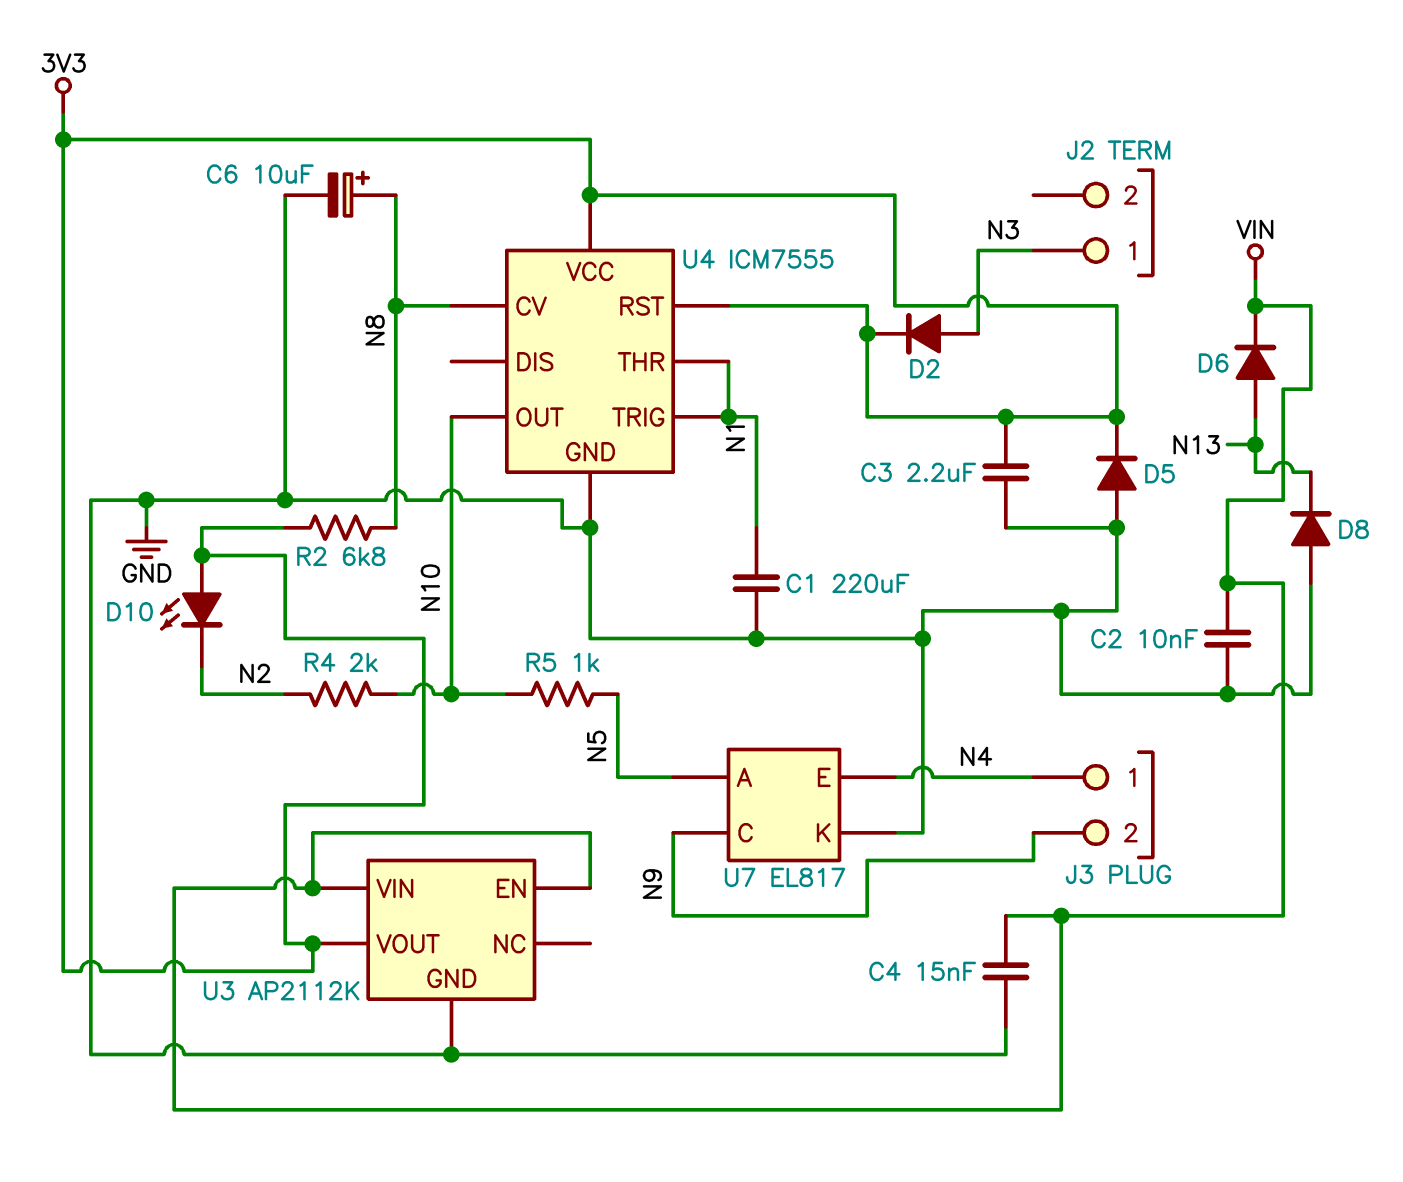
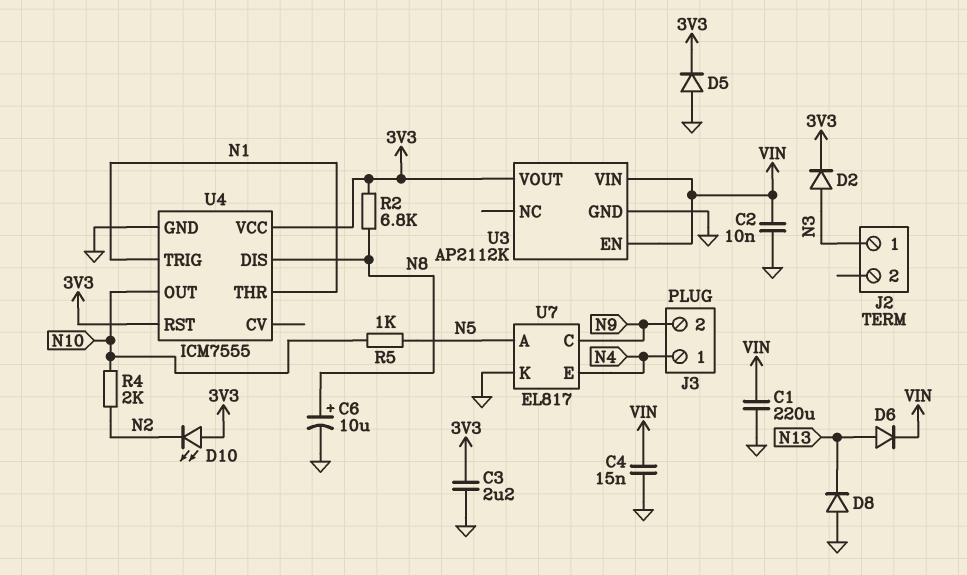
C1: 220uF (GND, N1) -> 220uF (GND, VIN)
U4 pin CV: N8 -> none
U4 pin DIS: none -> N8

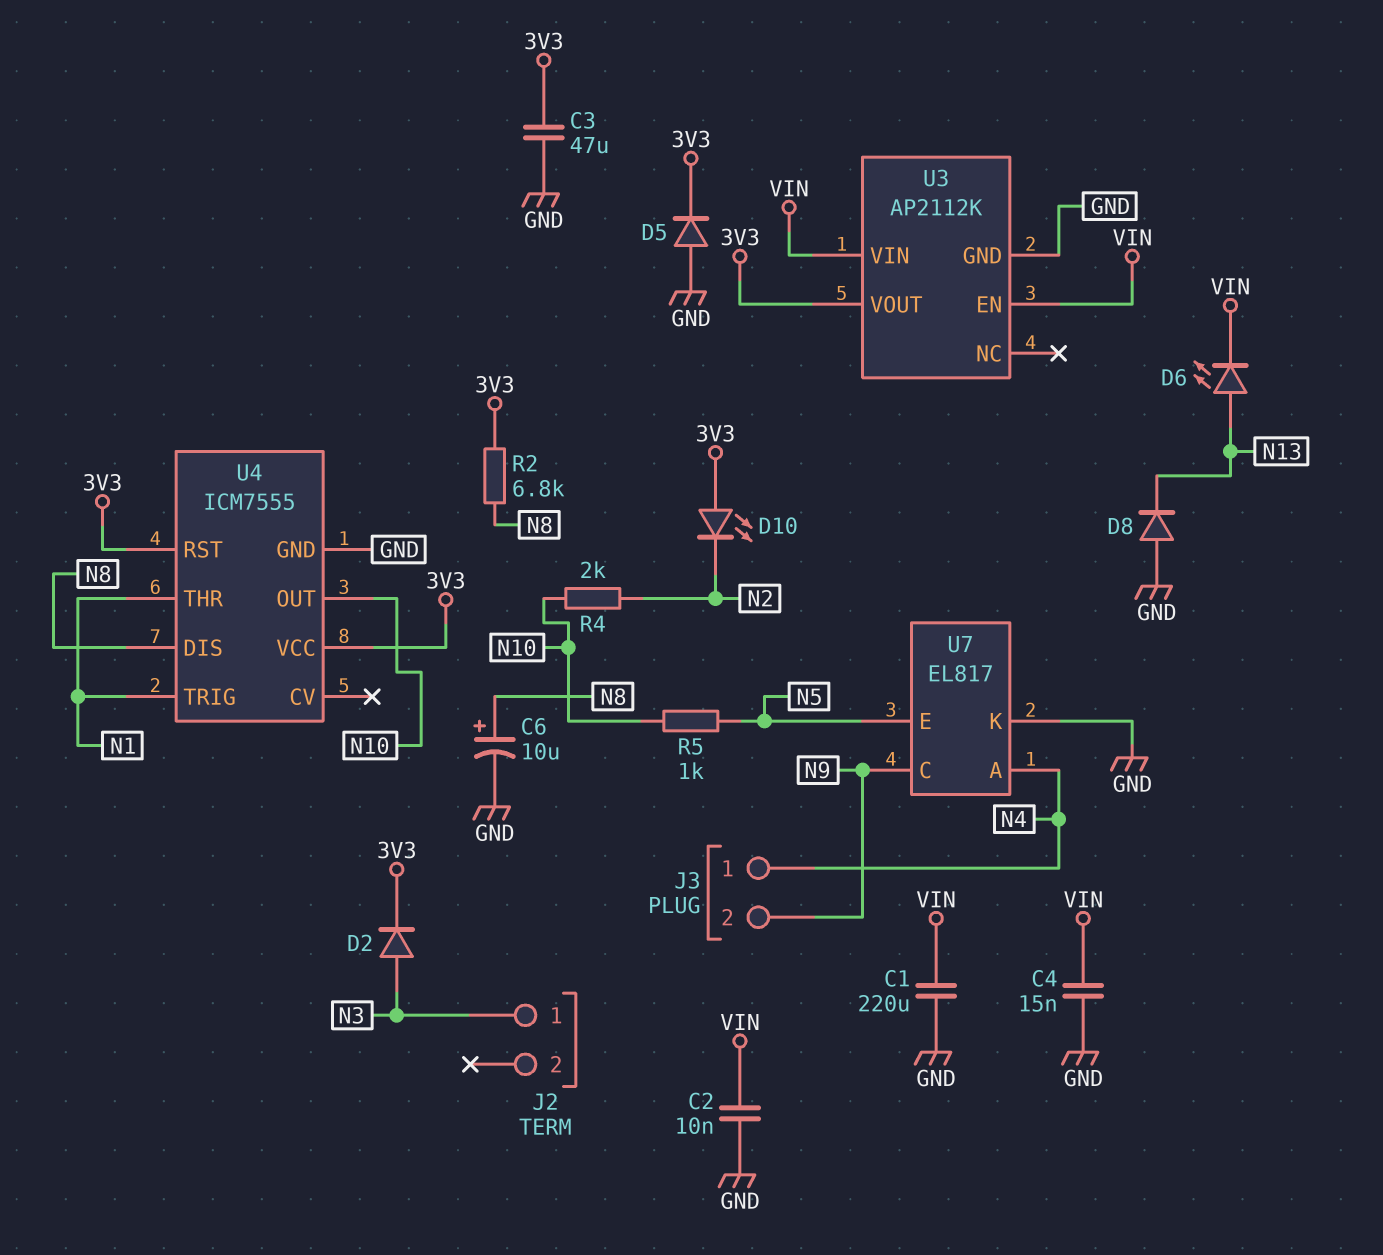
C3: 2.2uF (3V3, GND) -> 47uF (3V3, GND)
D6: diode (A N13, K VIN) -> LED (A N13, K VIN)
U7 pin A: N5 -> N4
U7 pin E: N4 -> N5

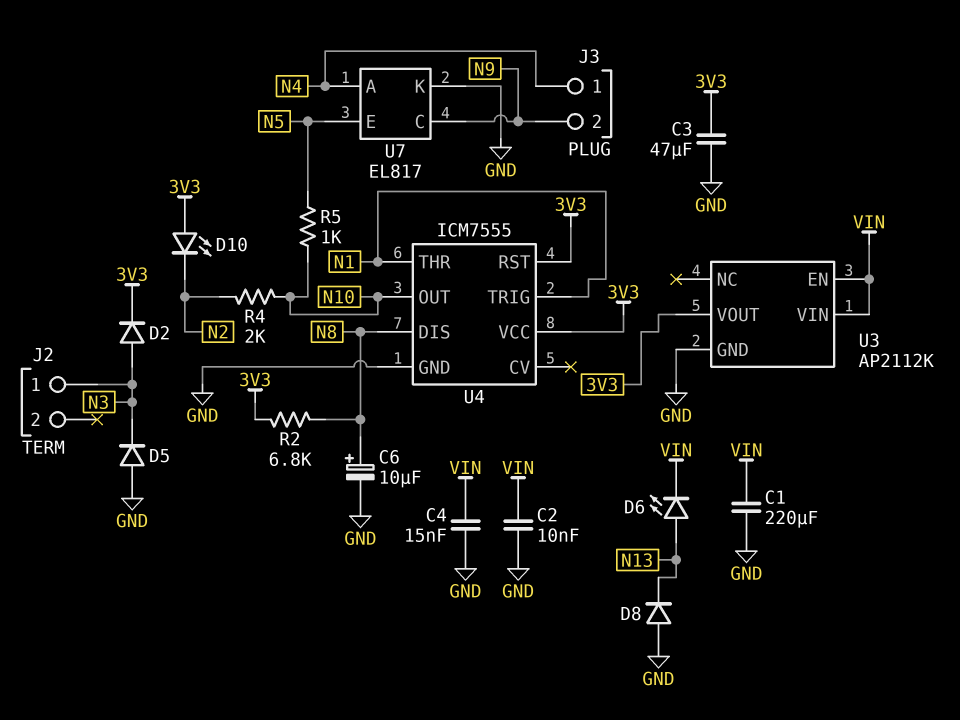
D5: diode (A GND, K 3V3) -> diode (A GND, K N3)

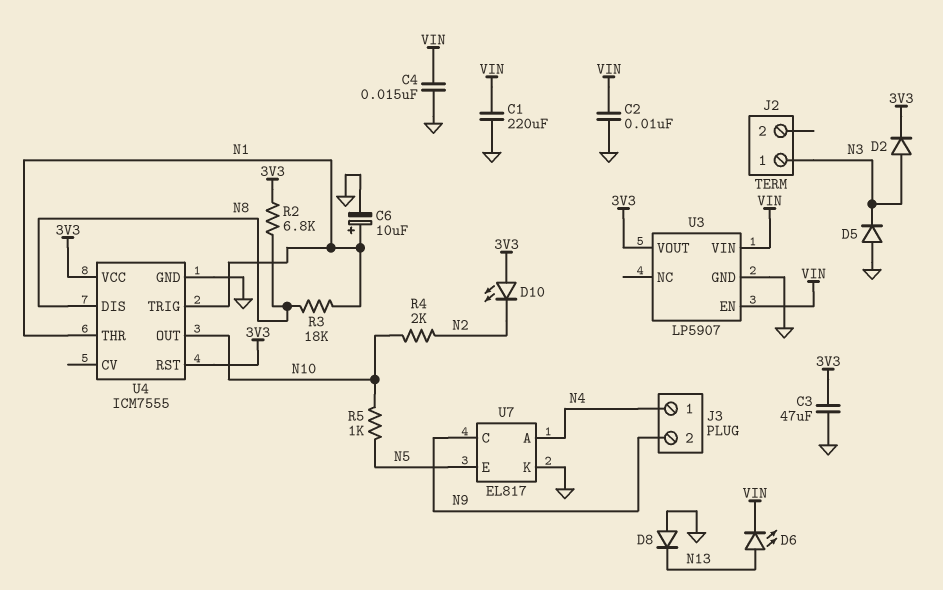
C6: 10uF (plus N8, minus GND) -> 10uF (plus N1, minus GND)
R3: none -> 18k (N1, N8)
U3: AP2112K -> LP5907

